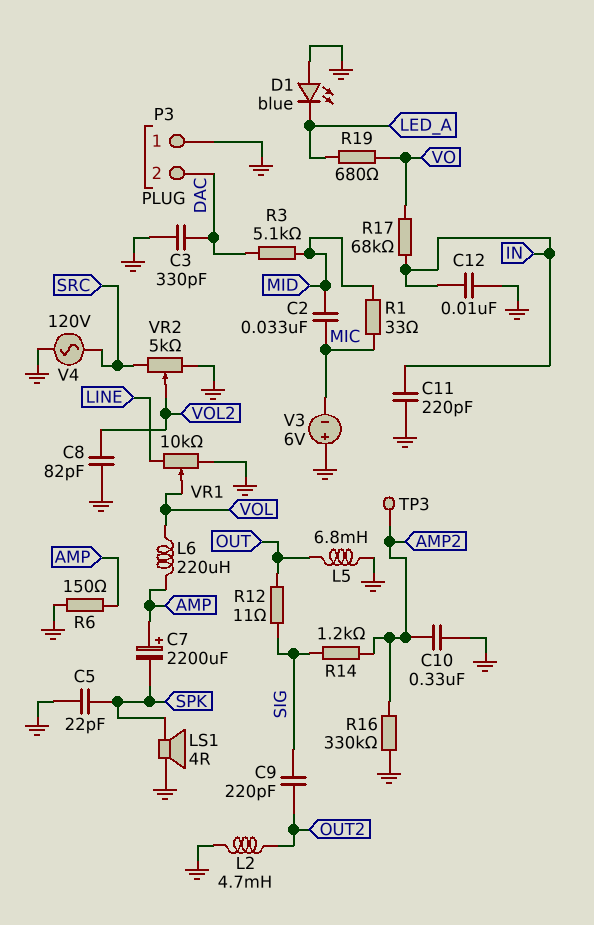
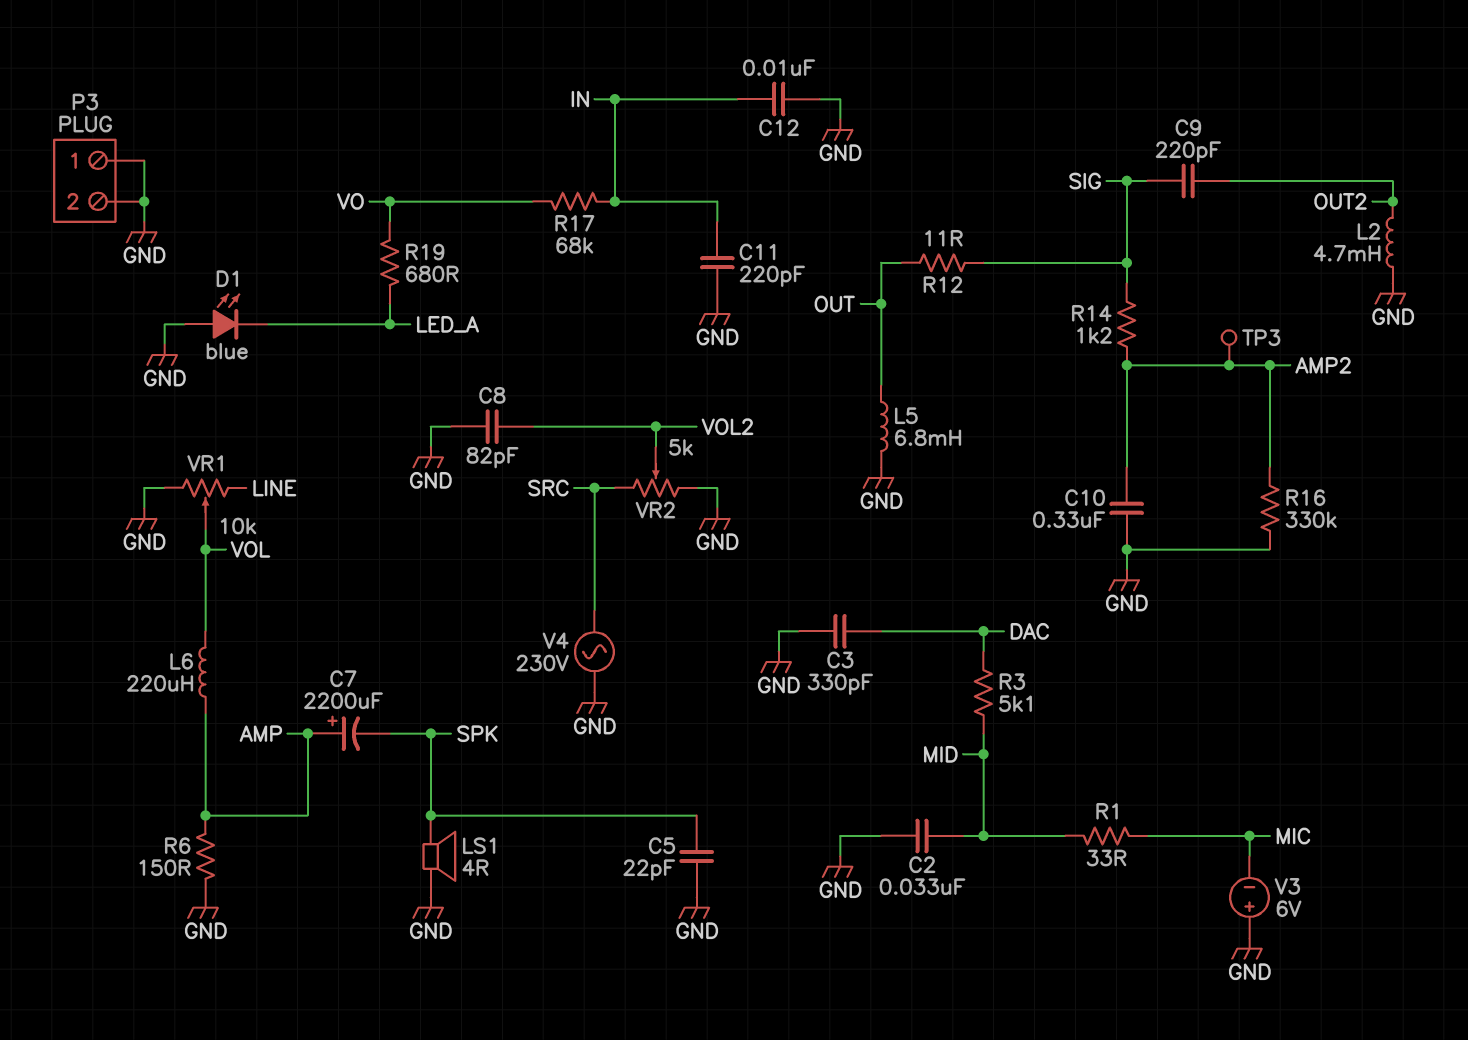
C2: 33nF (MIC, MID) -> 33nF (GND, MID)
P3 pin 2: DAC -> GND
V4: AC 120V (GND, SRC) -> AC 230V (GND, SRC)

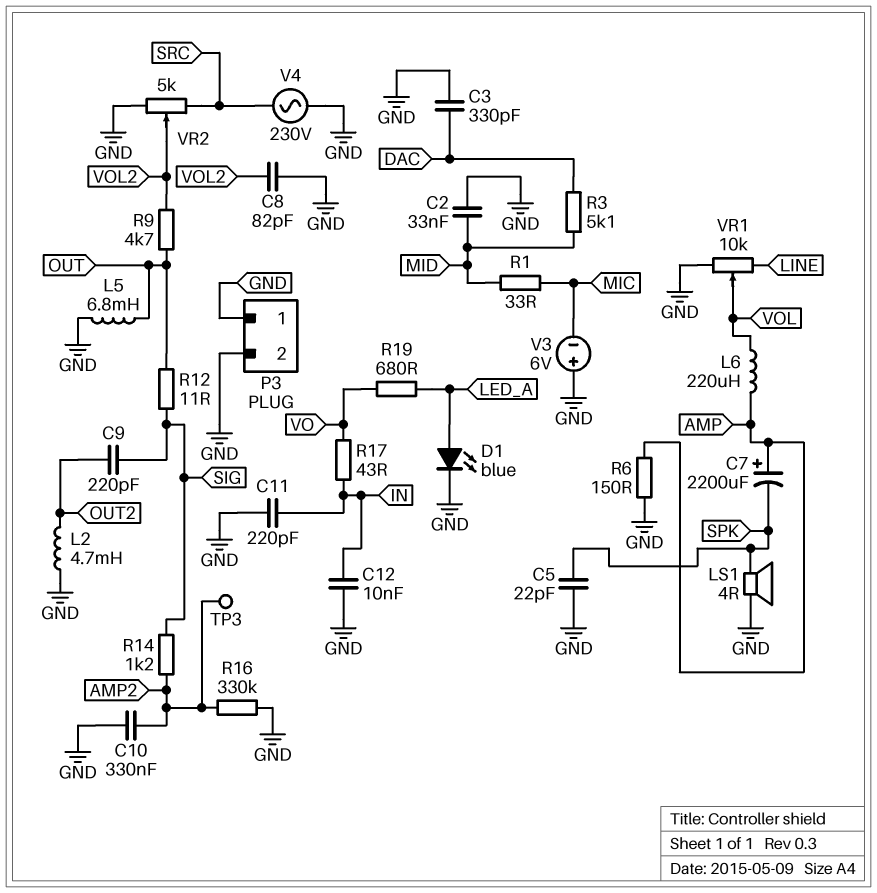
D1: LED blue (A GND, K LED_A) -> LED blue (A LED_A, K GND)
R9: none -> 4.7k (OUT, VOL2)
R17: 68k (IN, VO) -> 43 (IN, VO)

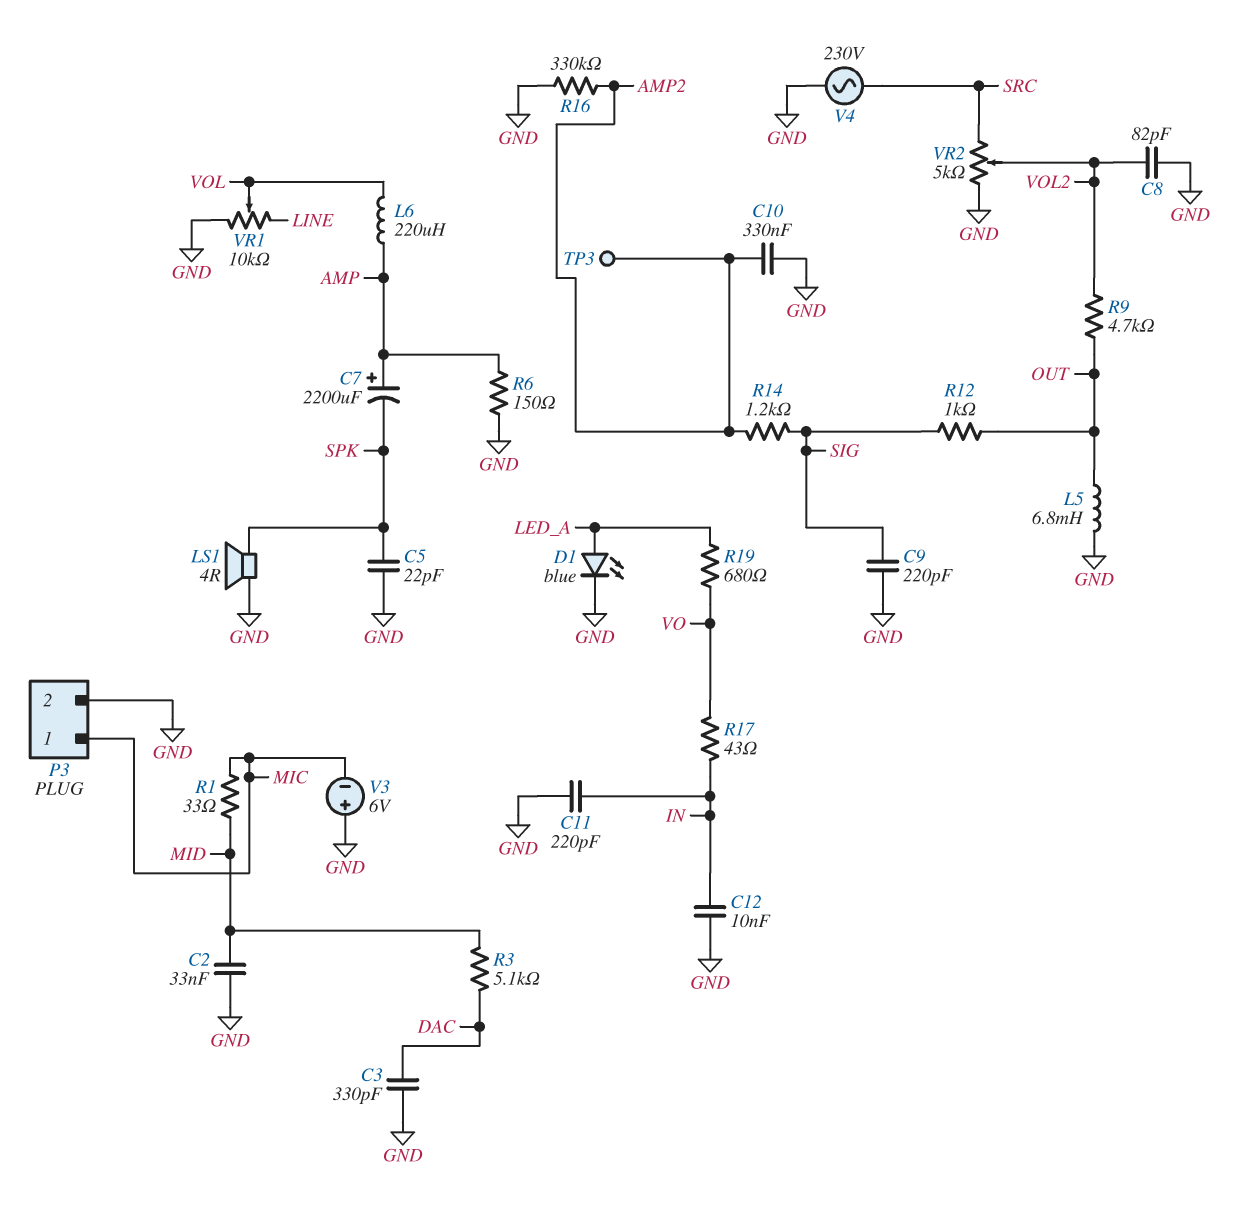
C9: 220pF (OUT2, SIG) -> 220pF (GND, SIG)
L2: 4.7mH (GND, OUT2) -> none
P3 pin 1: GND -> MIC
R12: 11 (OUT, SIG) -> 1k (OUT, SIG)

